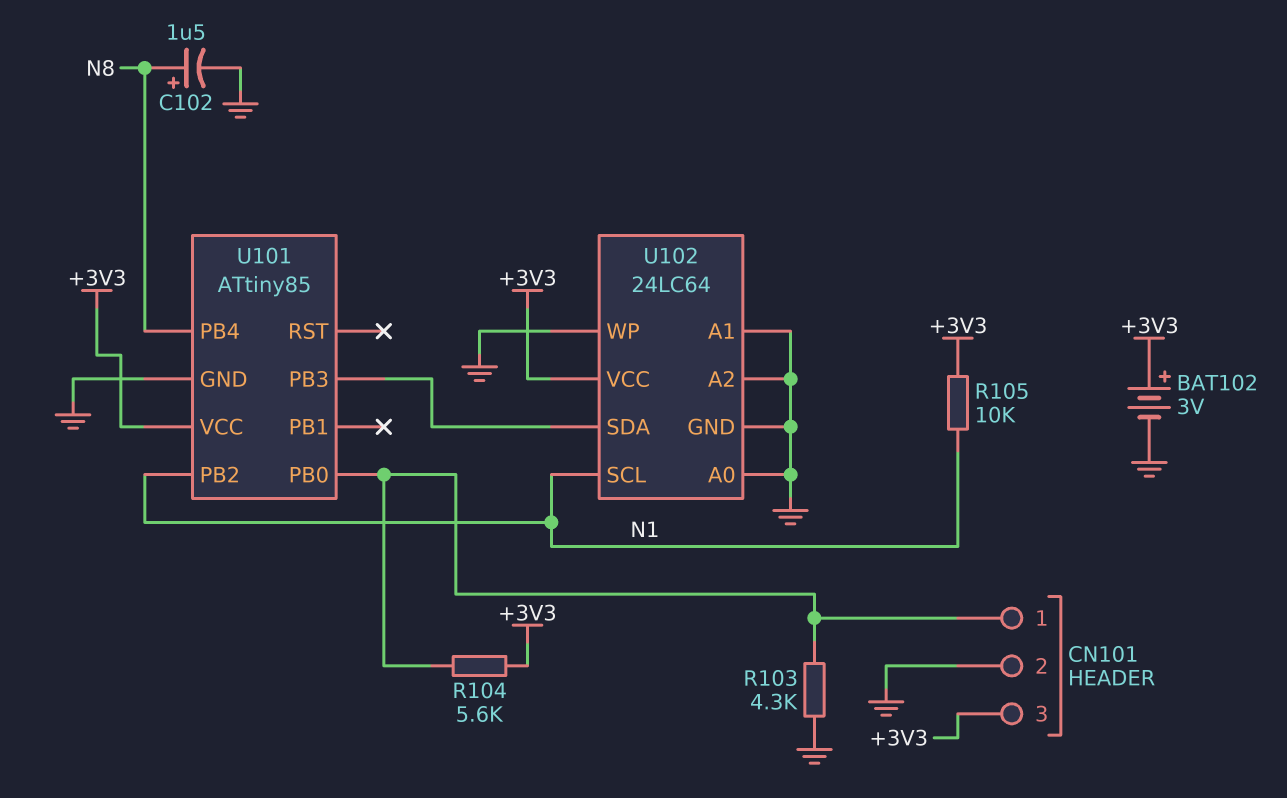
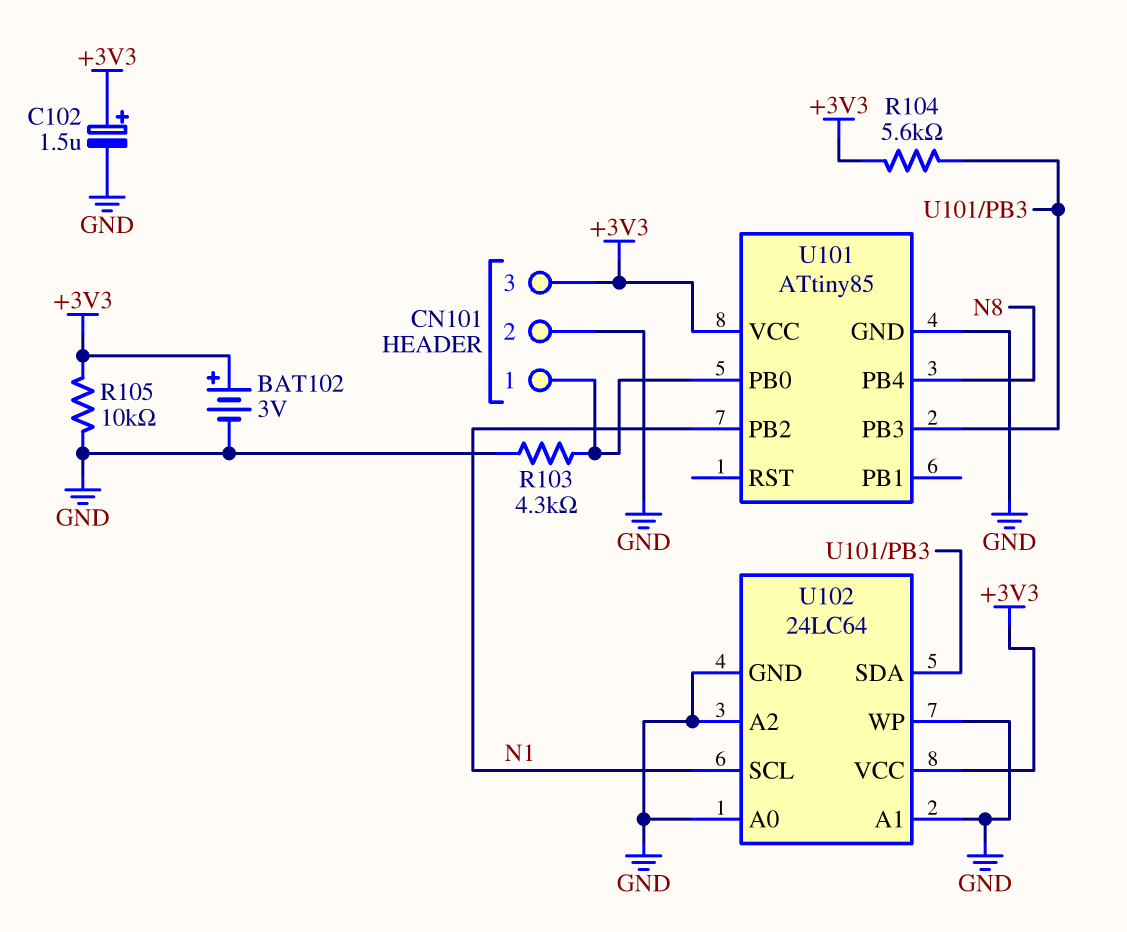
C102: 1.5uF (plus N8, minus GND) -> 1.5uF (plus +3V3, minus GND)
R104: 5.6k (+3V3, CN101/1) -> 5.6k (+3V3, U101/PB3)
R105: 10k (+3V3, N1) -> 10k (+3V3, GND)

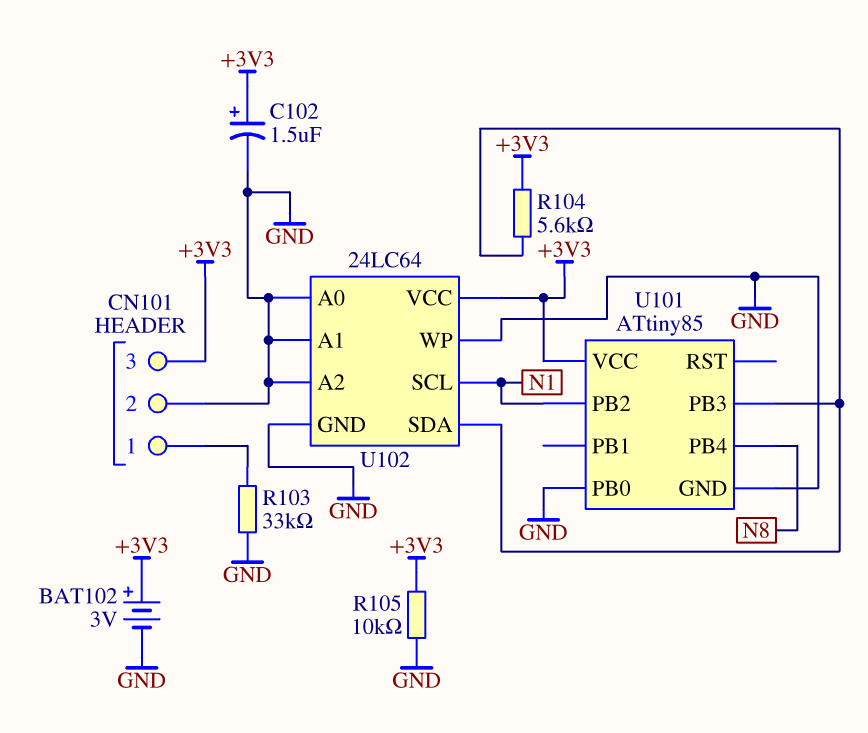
R103: 4.3k (CN101/1, GND) -> 33k (CN101/1, GND)
U101 pin PB0: CN101/1 -> GND

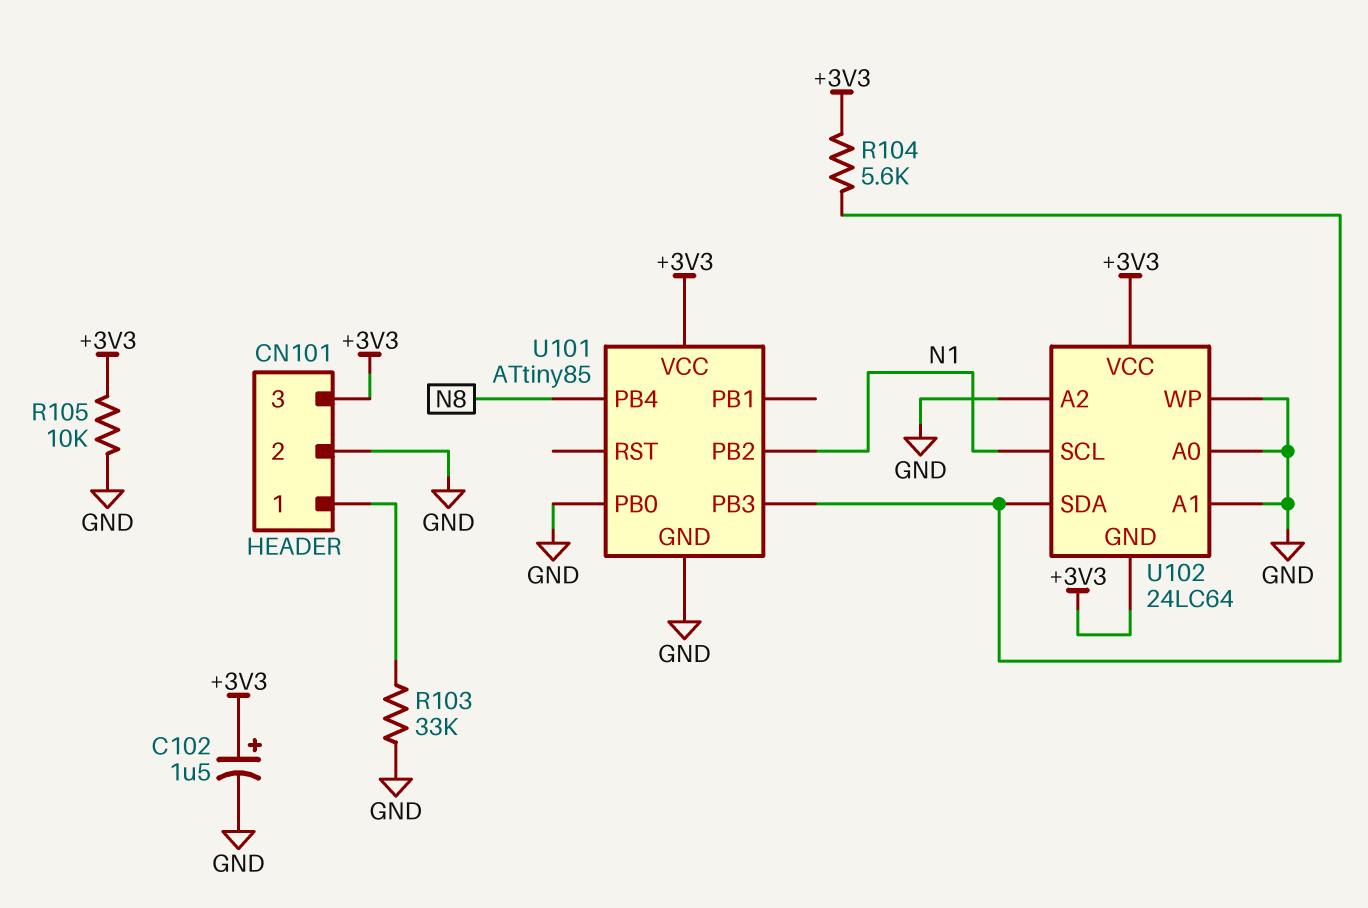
BAT102: 3V (plus +3V3, minus GND) -> none
U102 pin GND: GND -> +3V3

